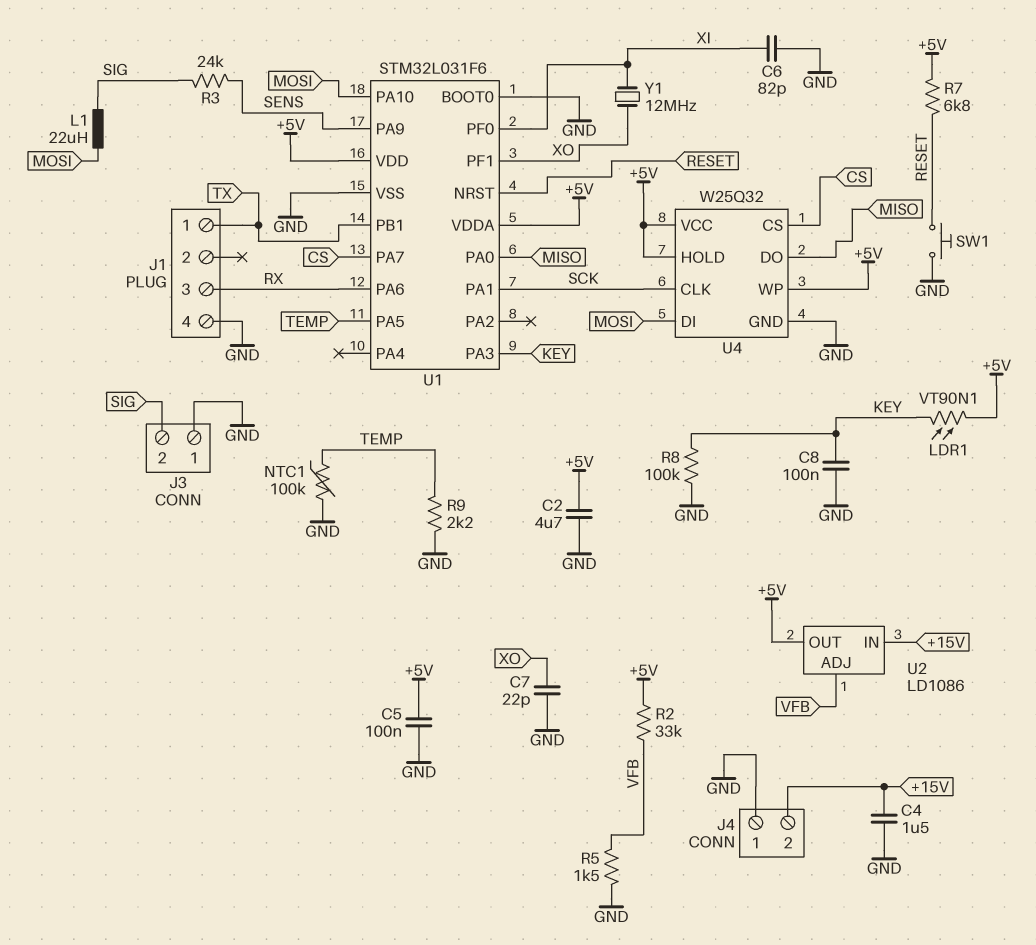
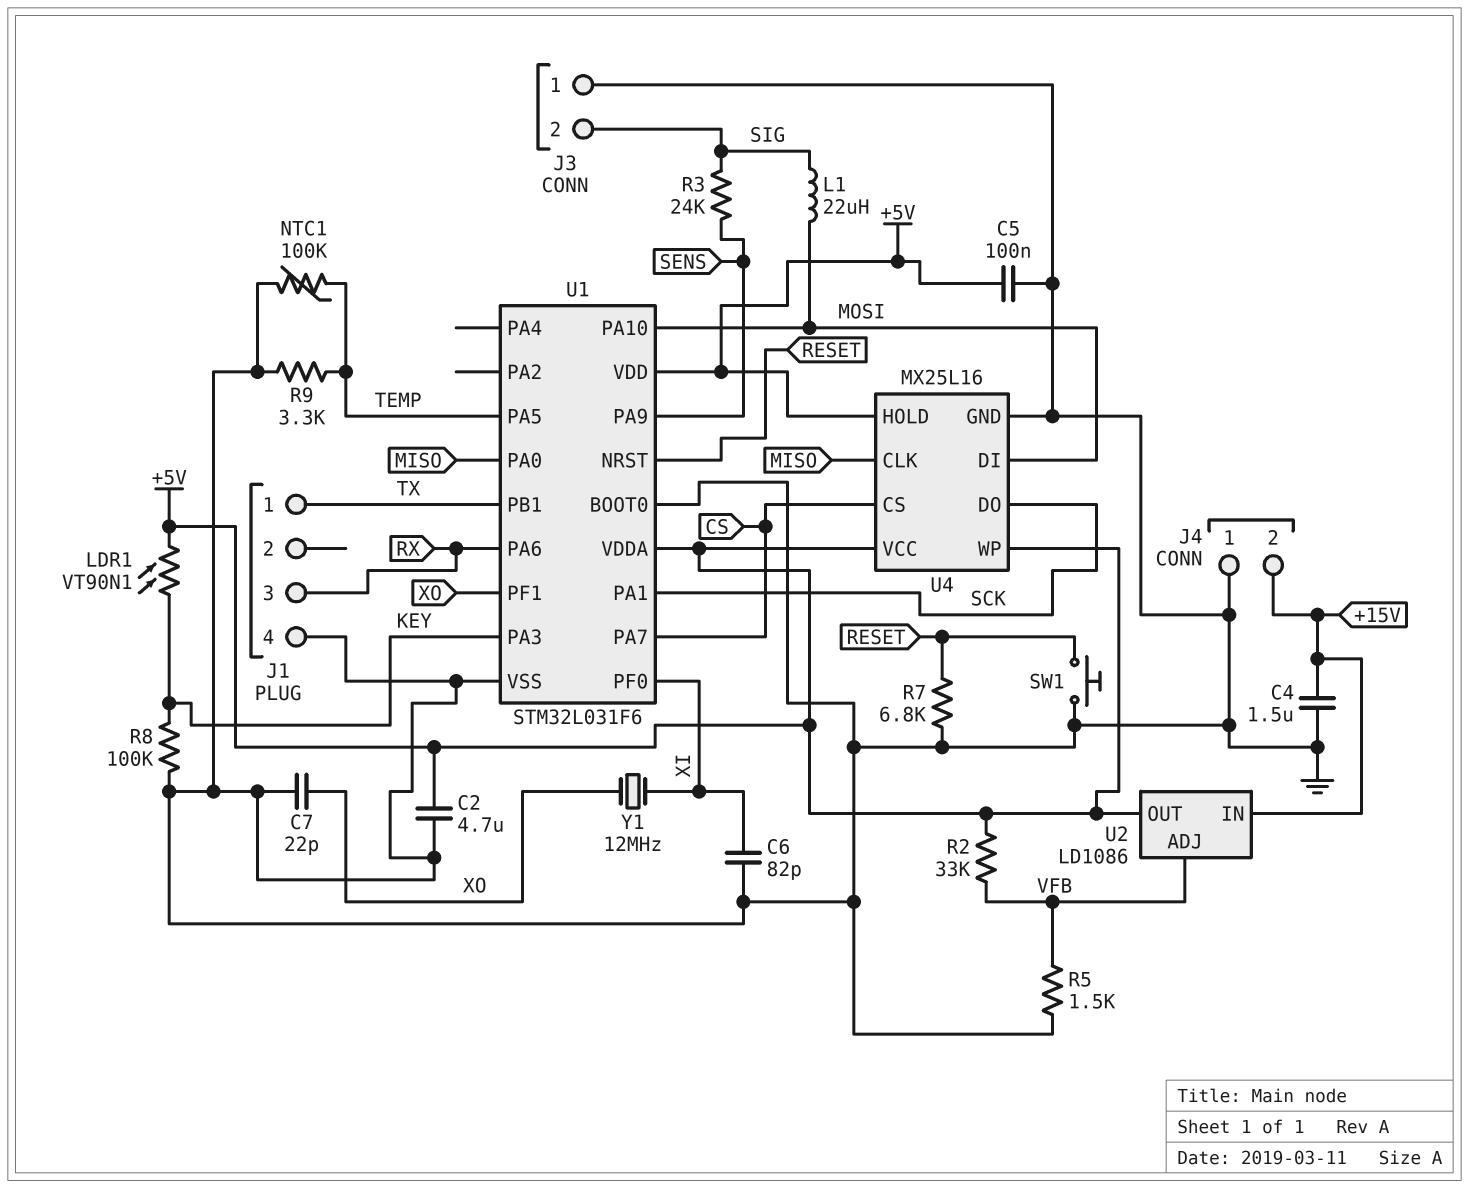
C8: 100nF (GND, KEY) -> none
R7: 6.8k (+5V, RESET) -> 6.8k (GND, RESET)
R9: 2.2k (GND, TEMP) -> 3.3k (GND, TEMP)
U4: W25Q32 -> MX25L16
U4 pin CLK: SCK -> MISO
U4 pin DO: MISO -> SCK

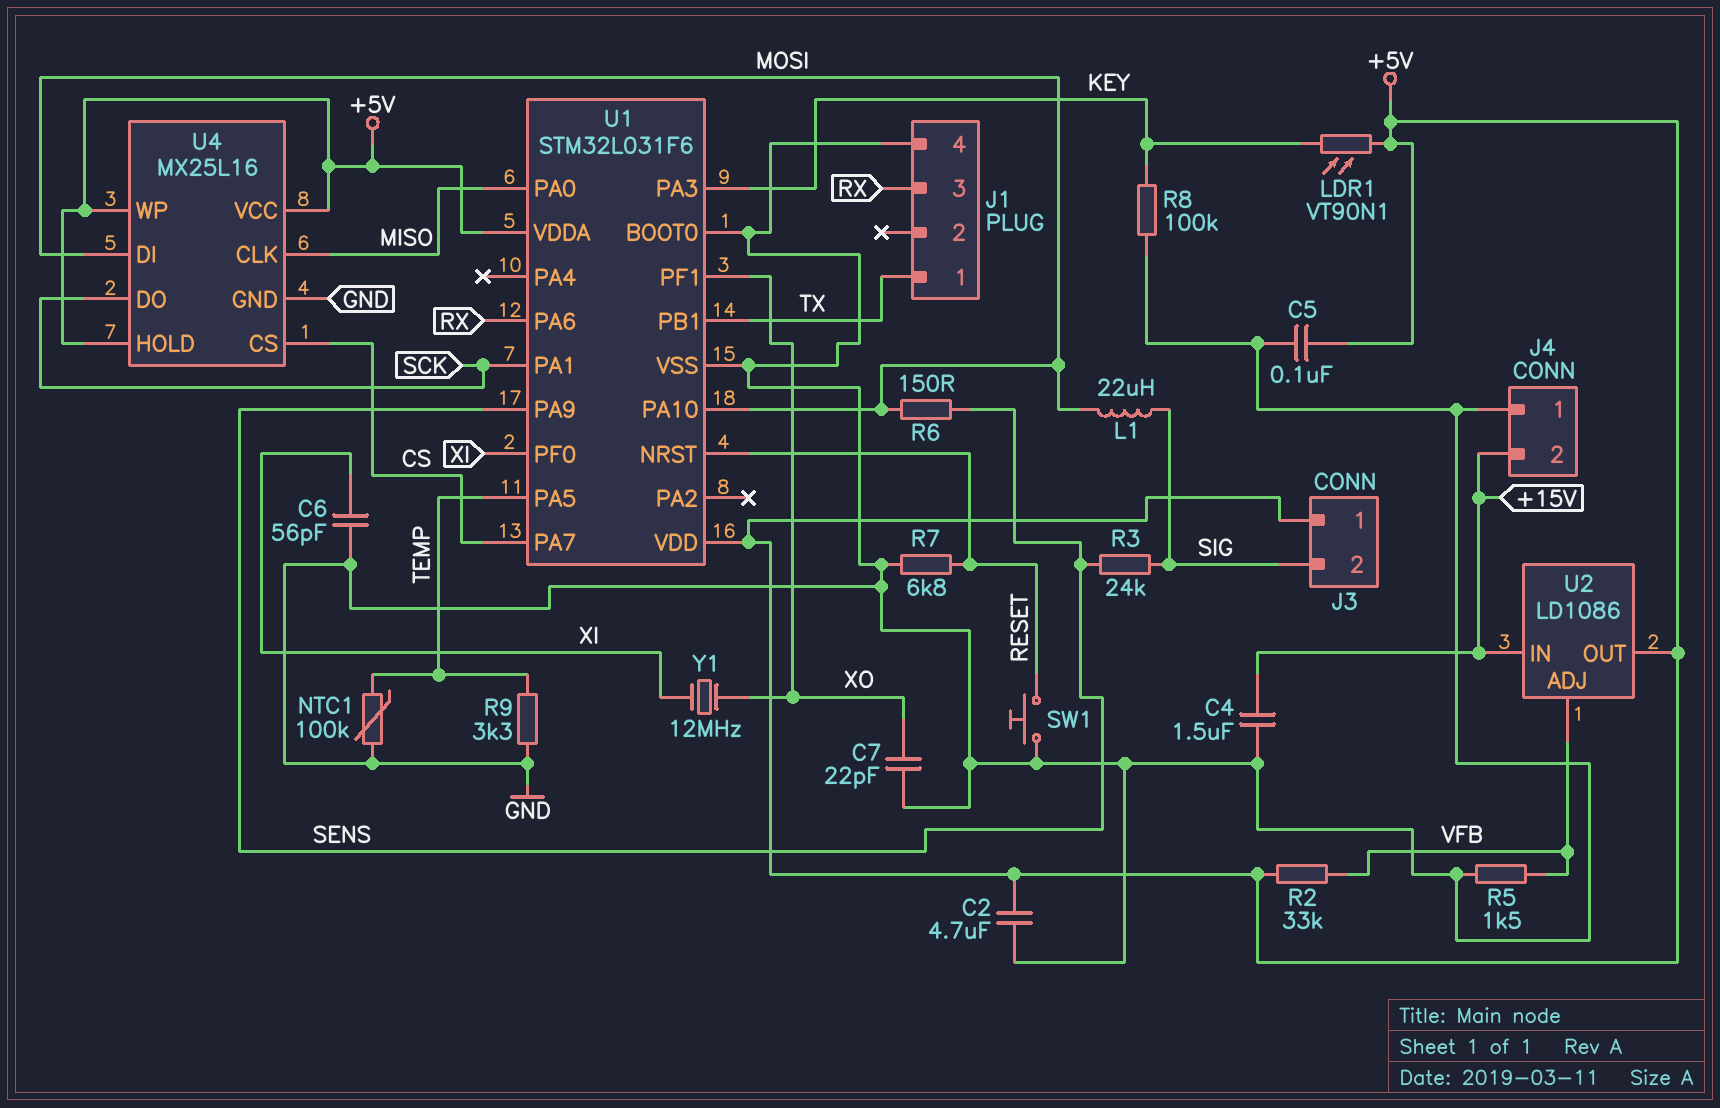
C6: 82pF (GND, XI) -> 56pF (GND, XI)
J3 pin 1: GND -> +5V
R6: none -> 150 (MOSI, SENS)

